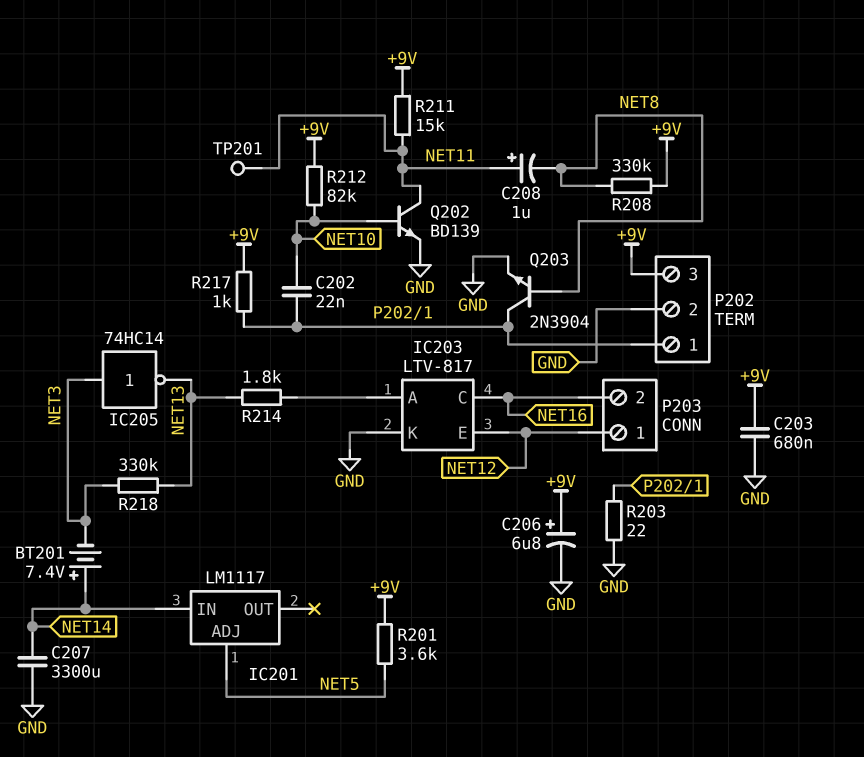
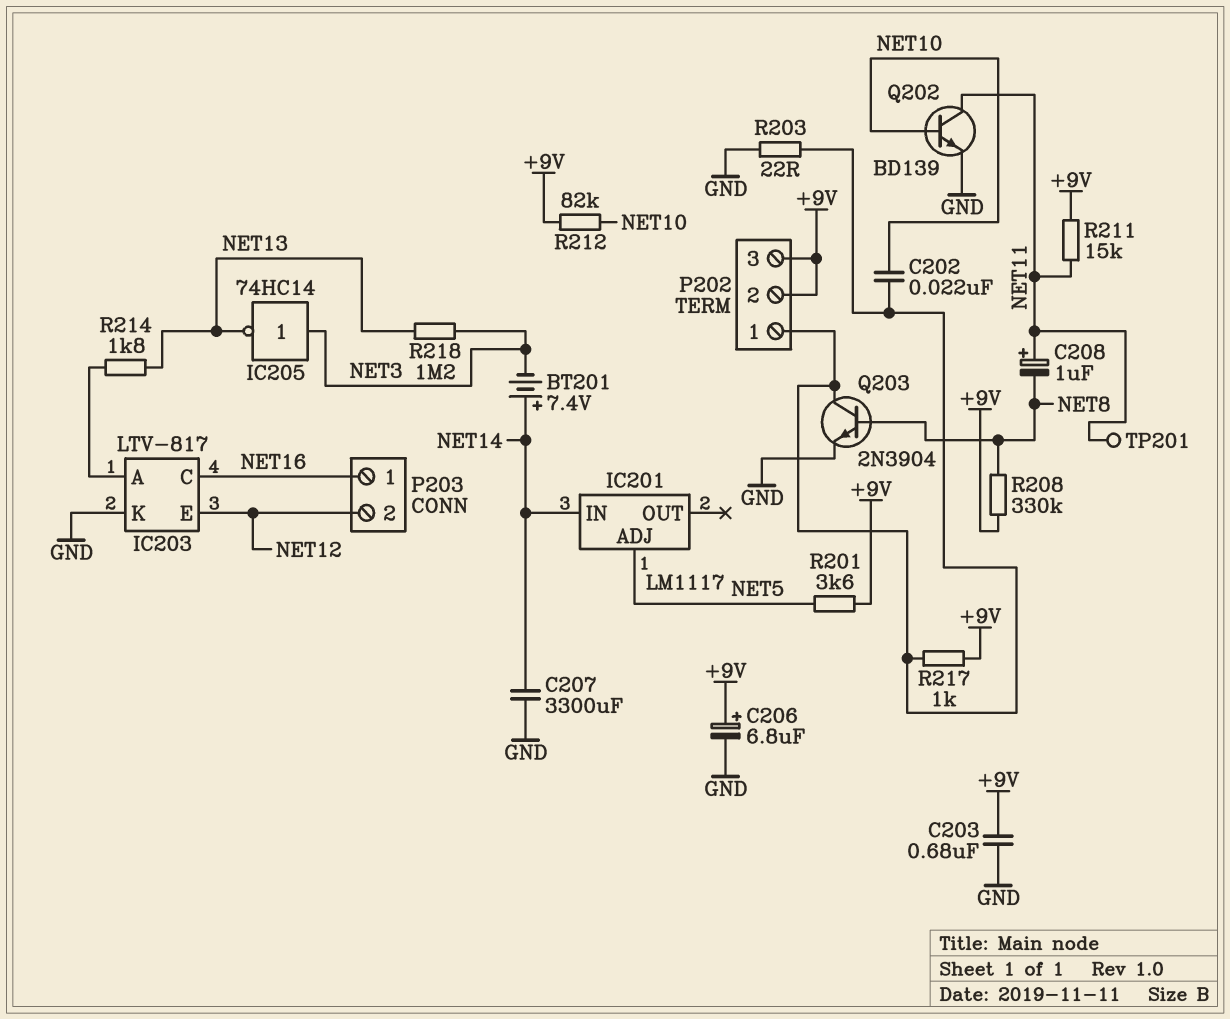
P202 pin 2: GND -> +9V
P203 pin 1: NET12 -> NET16
P203 pin 2: NET16 -> NET12
R218: 330k (NET3, NET13) -> 1.2M (NET3, NET13)

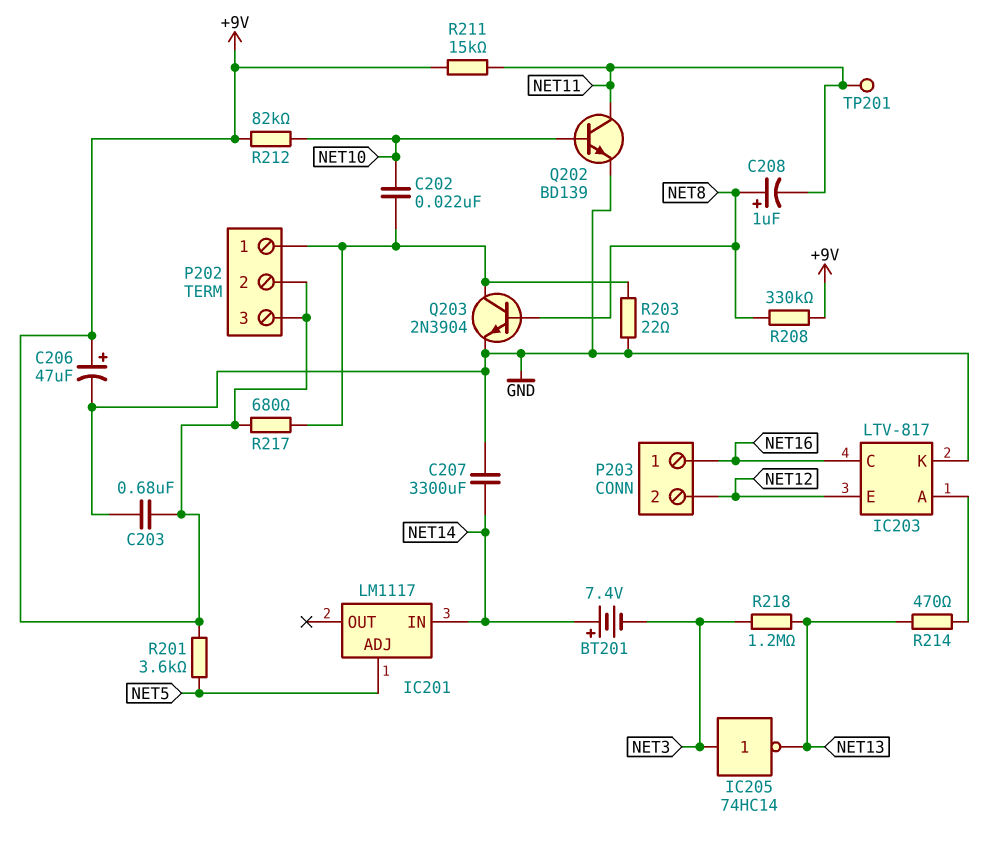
C206: 6.8uF (plus +9V, minus GND) -> 47uF (plus +9V, minus GND)
C208: 1uF (plus NET11, minus NET8) -> 1uF (plus NET8, minus NET11)
R214: 1.8k (IC203/A, NET13) -> 470 (IC203/A, NET13)
R217: 1k (+9V, P202/1) -> 680 (+9V, P202/1)

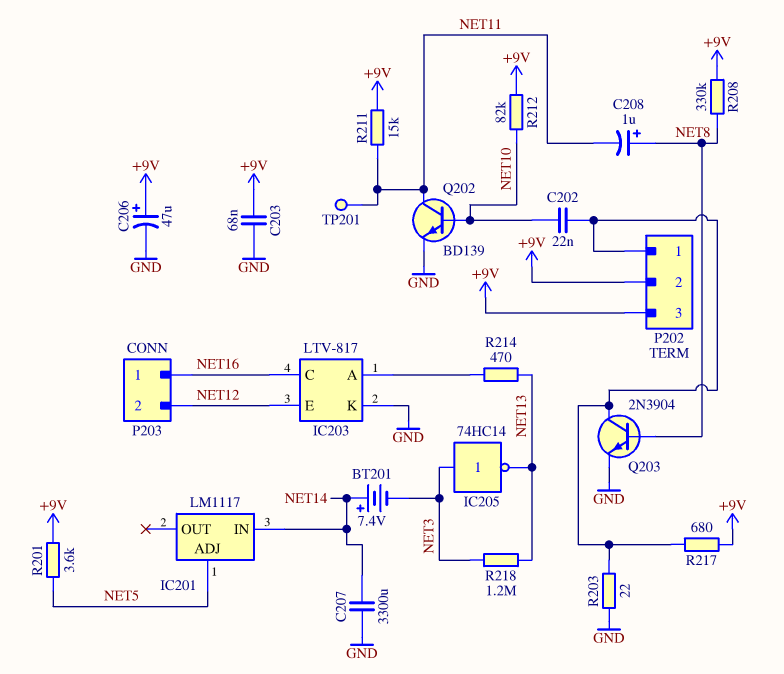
C203: 680nF (+9V, GND) -> 68nF (+9V, GND)

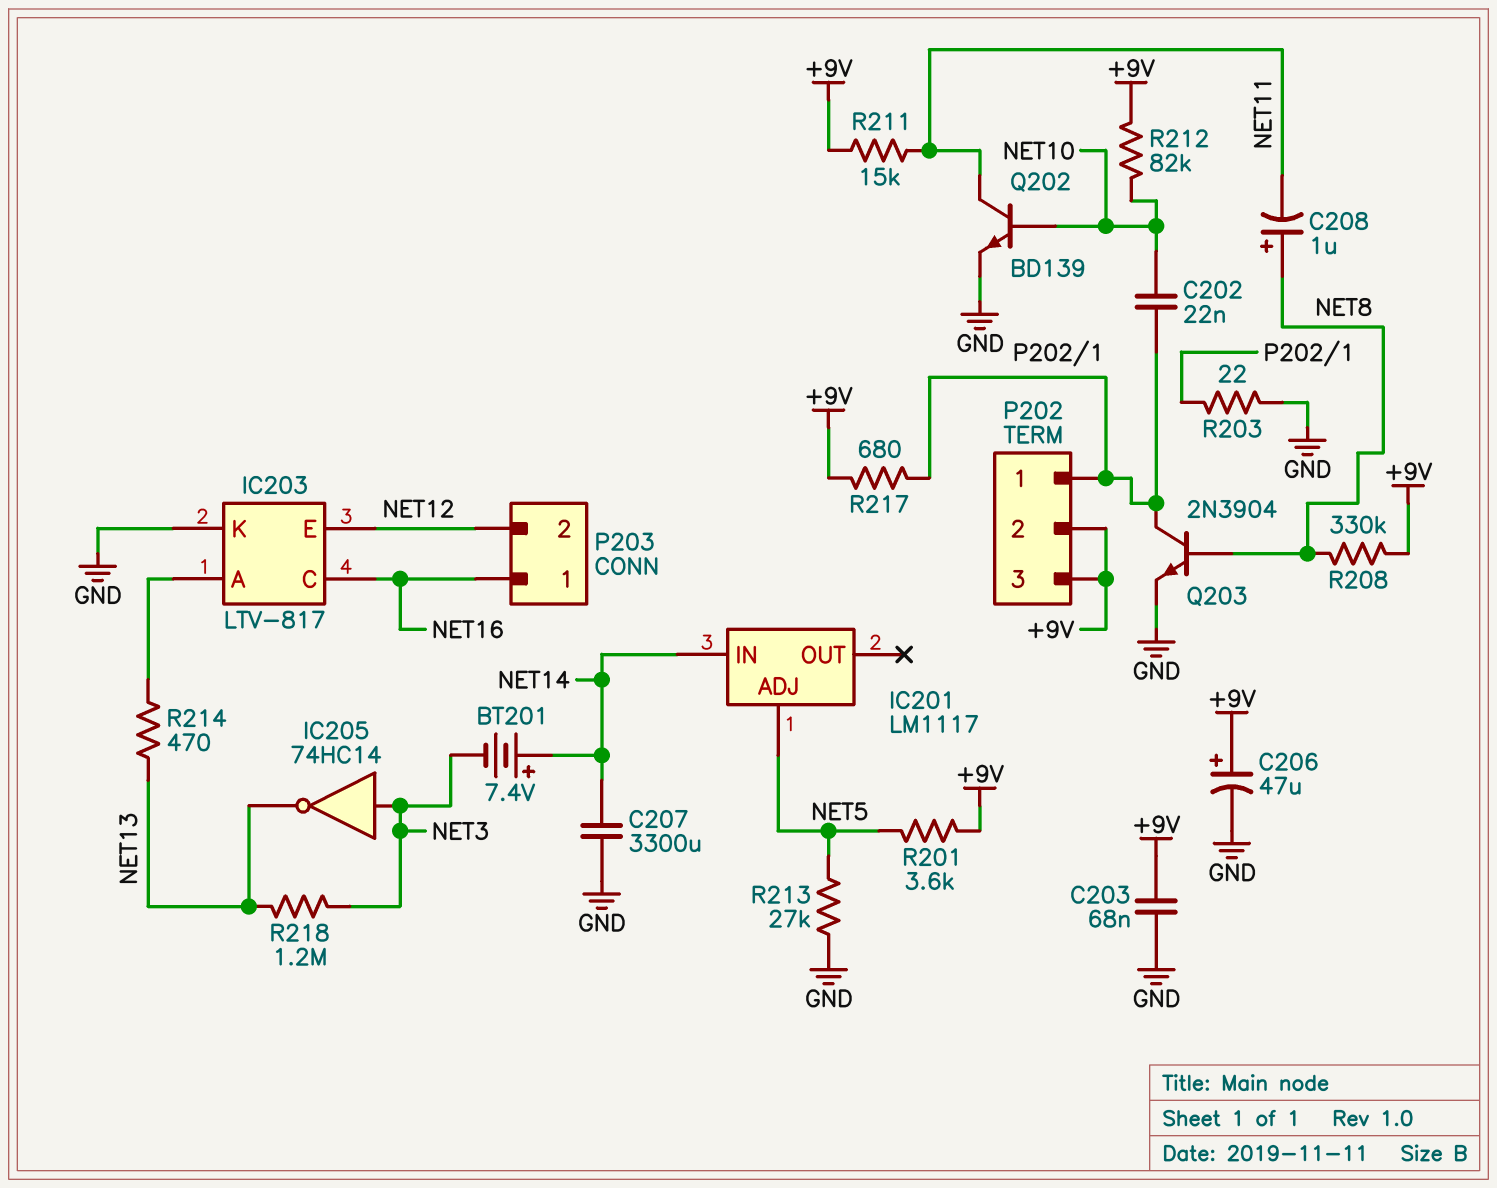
R213: none -> 27k (GND, NET5)
TP201: test point (NET11) -> none

